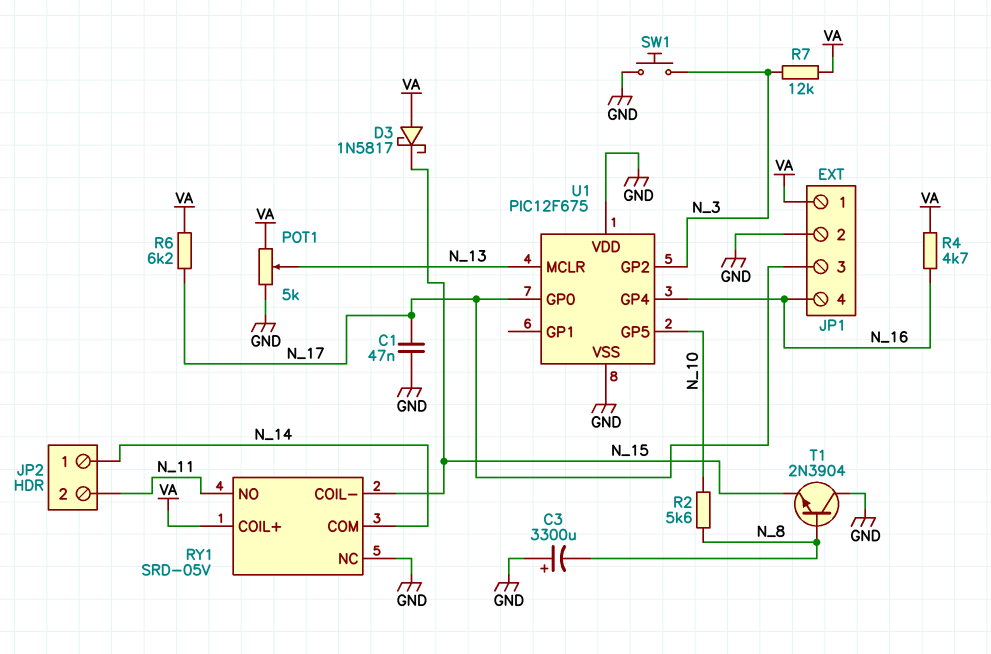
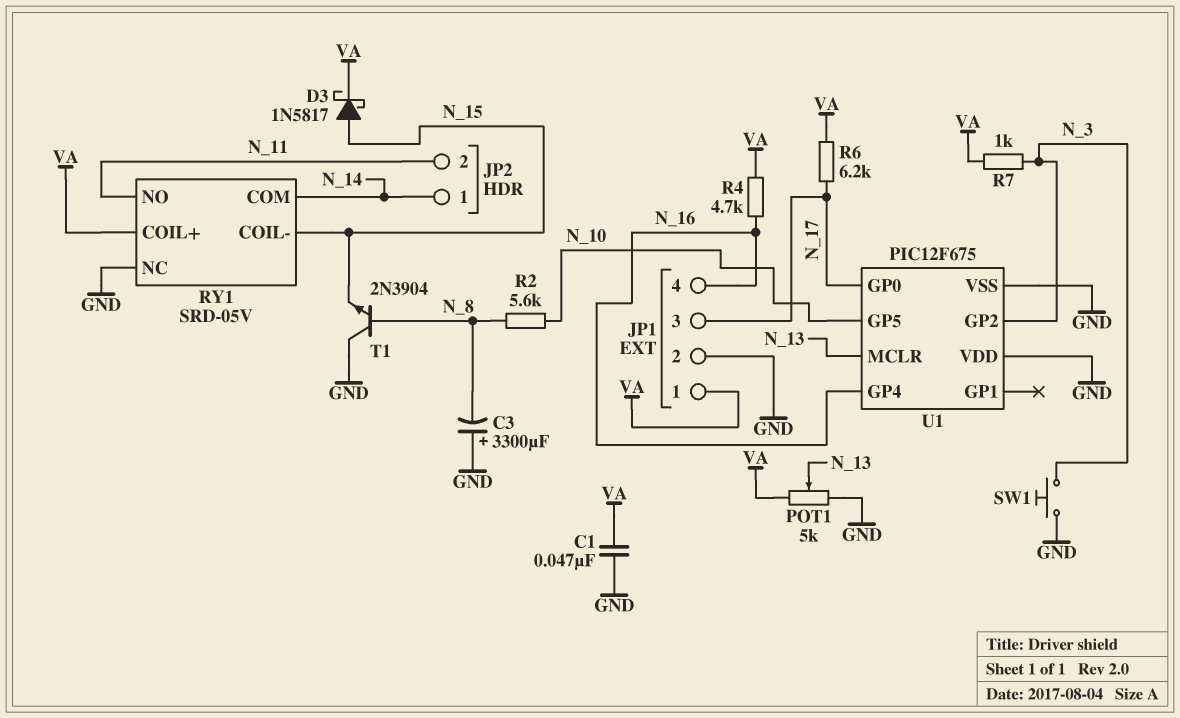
C1: 47nF (GND, N_17) -> 47nF (GND, VA)
D3: schottky 1N5817 (A VA, K N_15) -> schottky 1N5817 (A N_15, K VA)
R7: 12k (N_3, VA) -> 1k (N_3, VA)

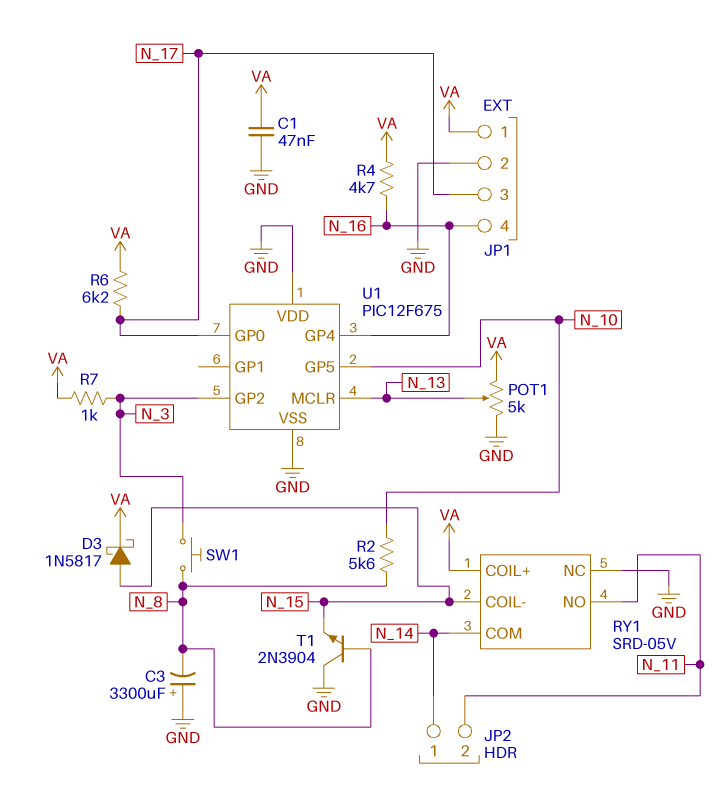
SW1: button (GND, N_3) -> button (N_3, N_8)

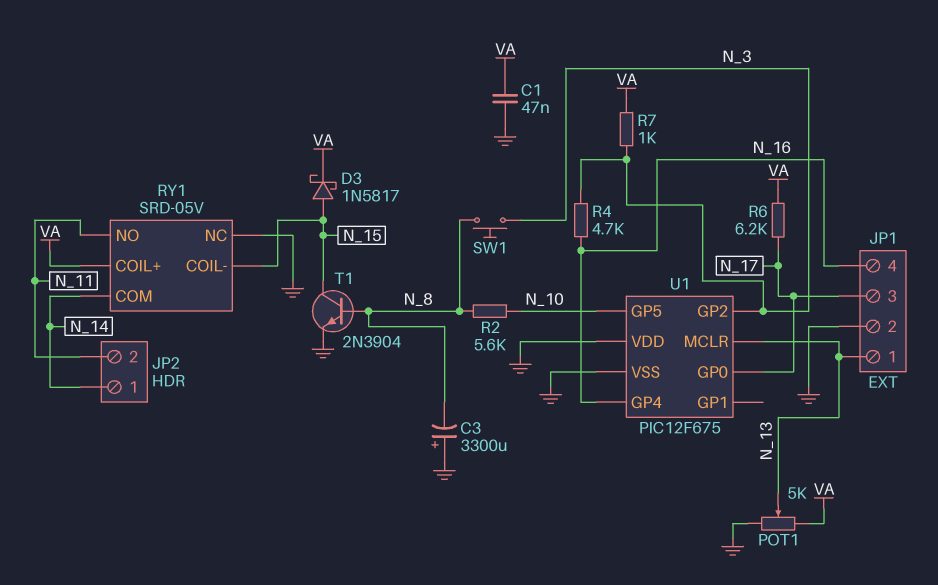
JP1 pin 1: VA -> N_13
R4: 4.7k (N_16, VA) -> 4.7k (N_3, N_16)
T1: NPN 2N3904 (B N_8, C GND, E N_15) -> NPN 2N3904 (B N_8, C N_15, E GND)

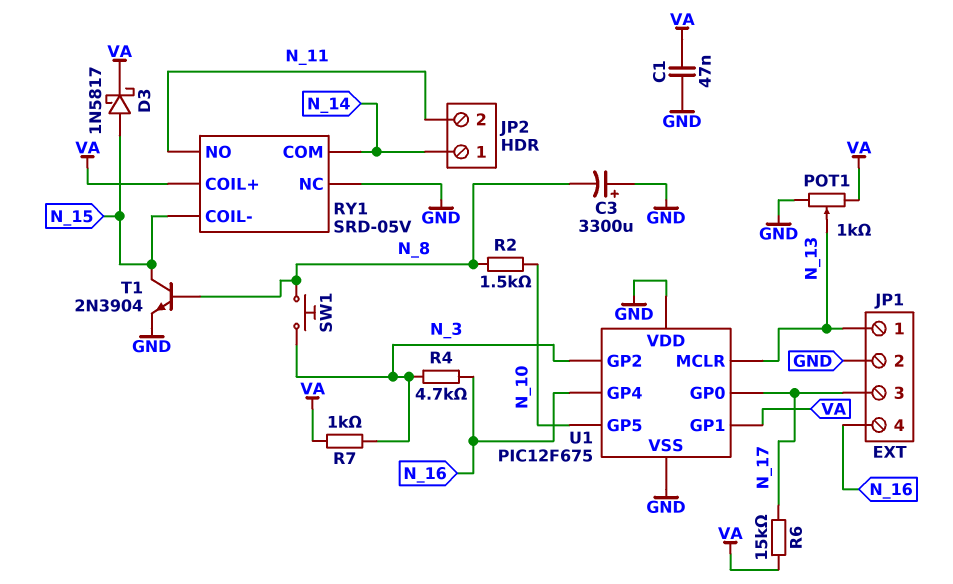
POT1: 5k (GND, VA, wiper N_13) -> 1k (GND, VA, wiper N_13)
R2: 5.6k (N_8, N_10) -> 1.5k (N_8, N_10)
R6: 6.2k (N_17, VA) -> 15k (N_17, VA)
U1 pin GP1: none -> VA

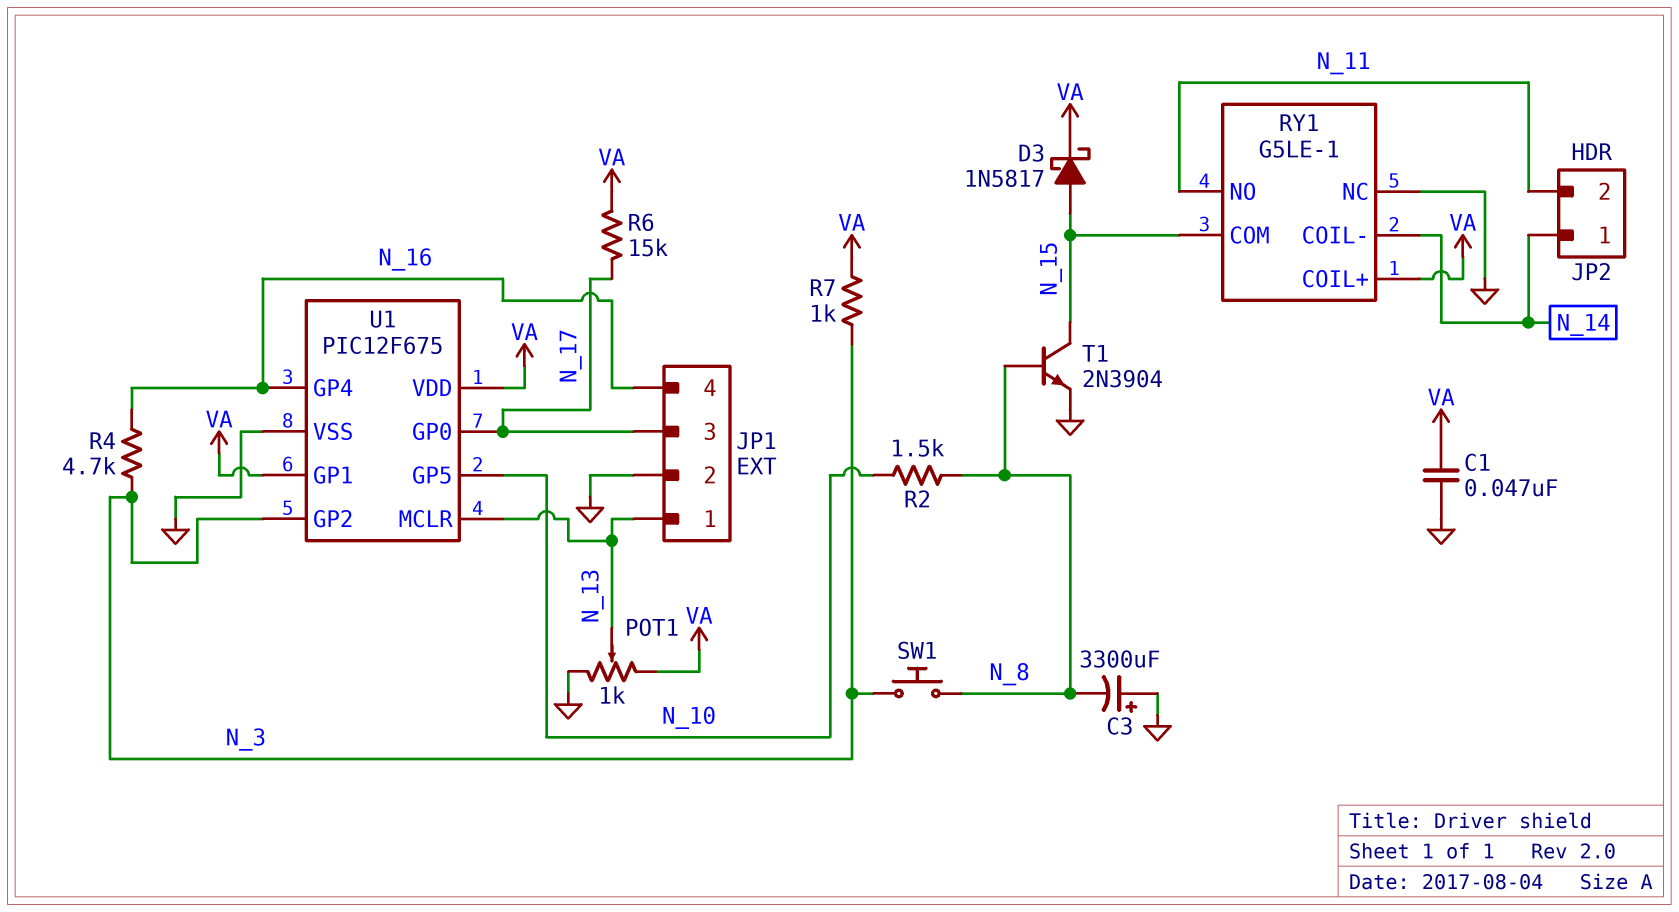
RY1: SRD-05V -> G5LE-1
RY1 pin COIL-: N_15 -> N_14
RY1 pin COM: N_14 -> N_15
U1 pin VDD: GND -> VA

